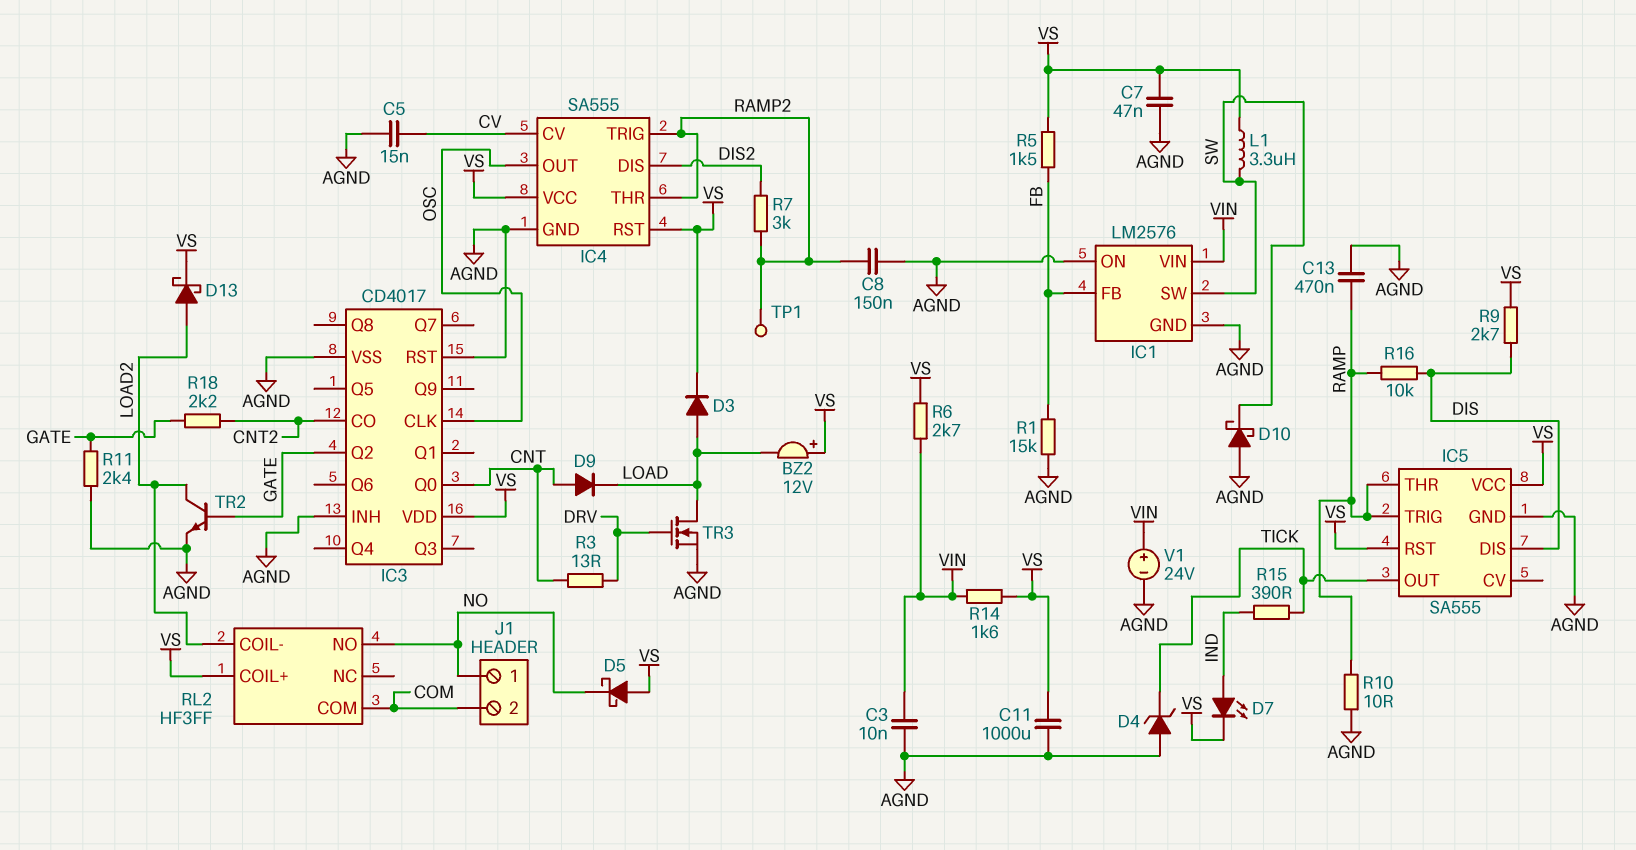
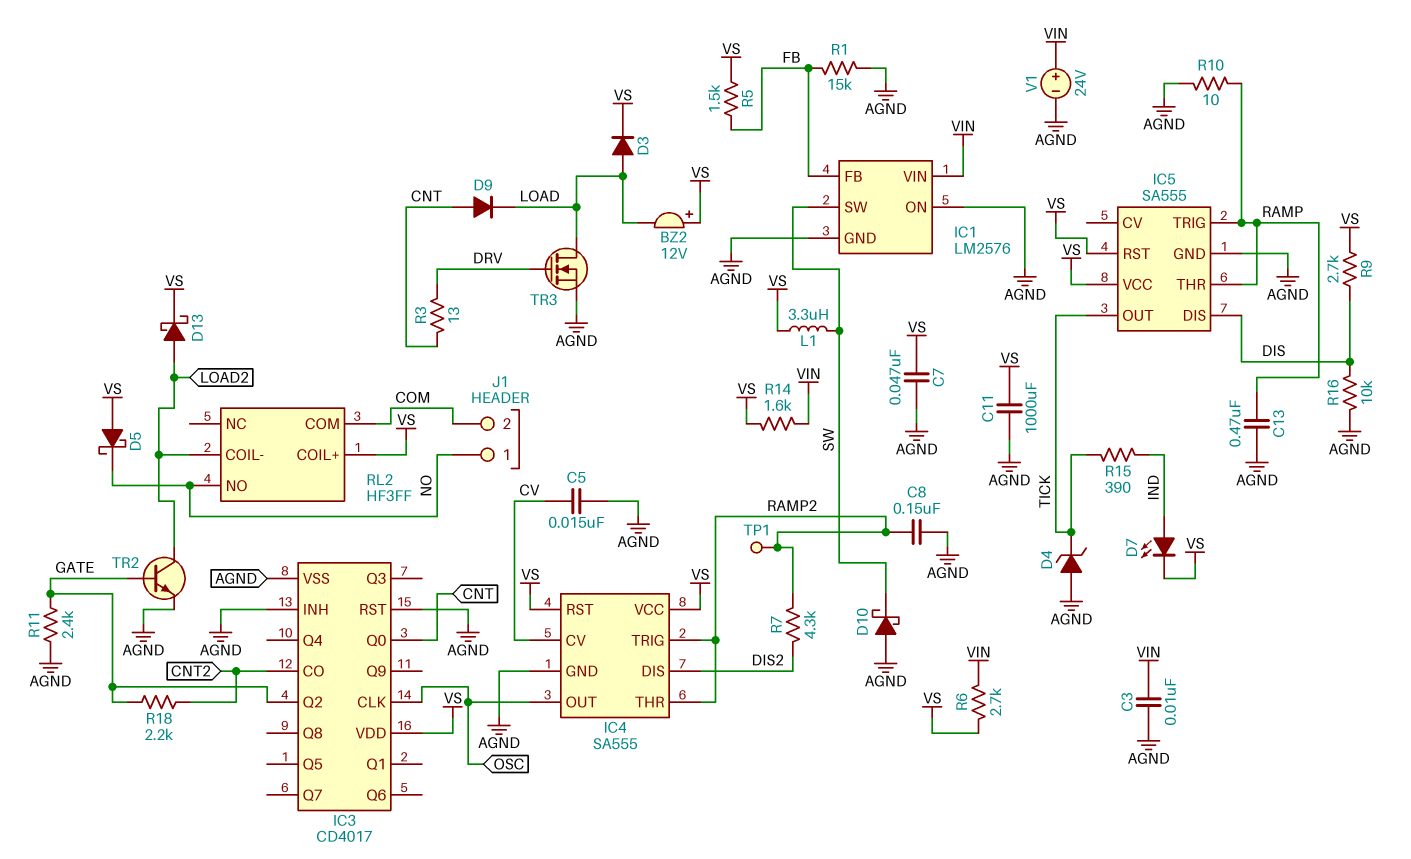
R7: 3k (DIS2, RAMP2) -> 4.3k (DIS2, RAMP2)
R16: 10k (DIS, RAMP) -> 10k (AGND, DIS)

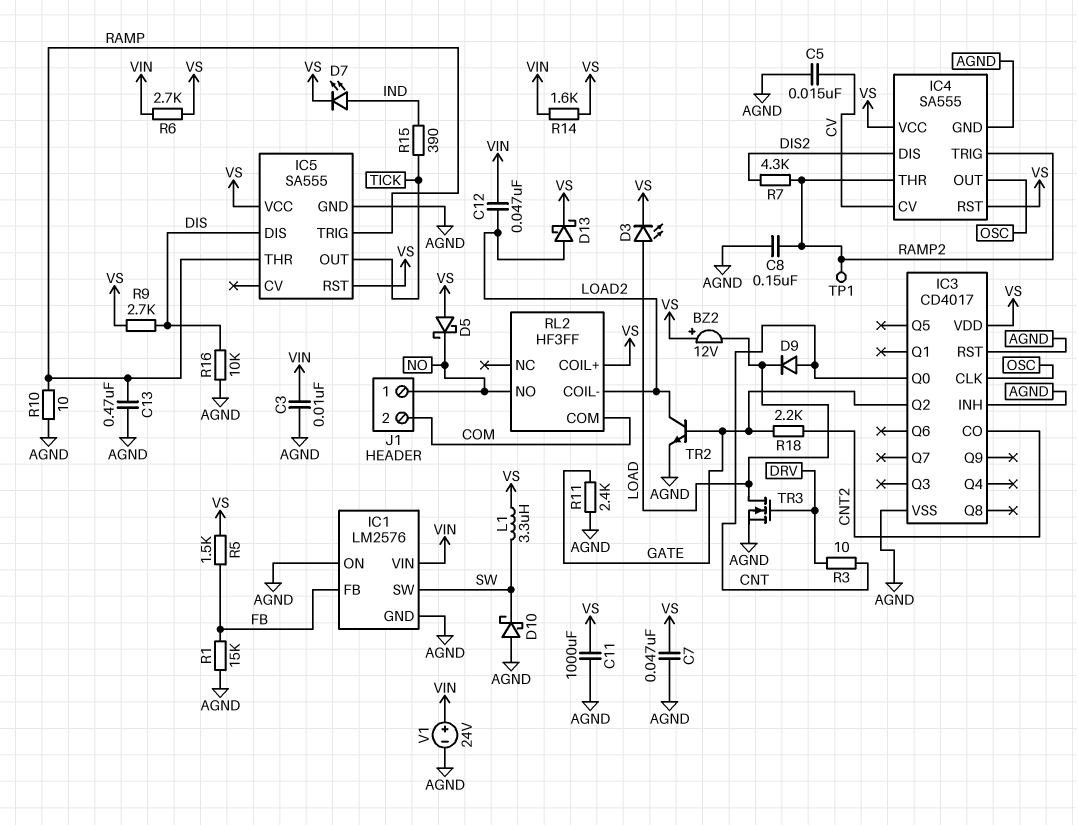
C12: none -> 47nF (LOAD2, VIN)
D3: diode (A LOAD, K VS) -> LED (A LOAD, K VS)
D4: zener (A AGND, K TICK) -> none
R3: 13 (CNT, DRV) -> 10 (CNT, DRV)

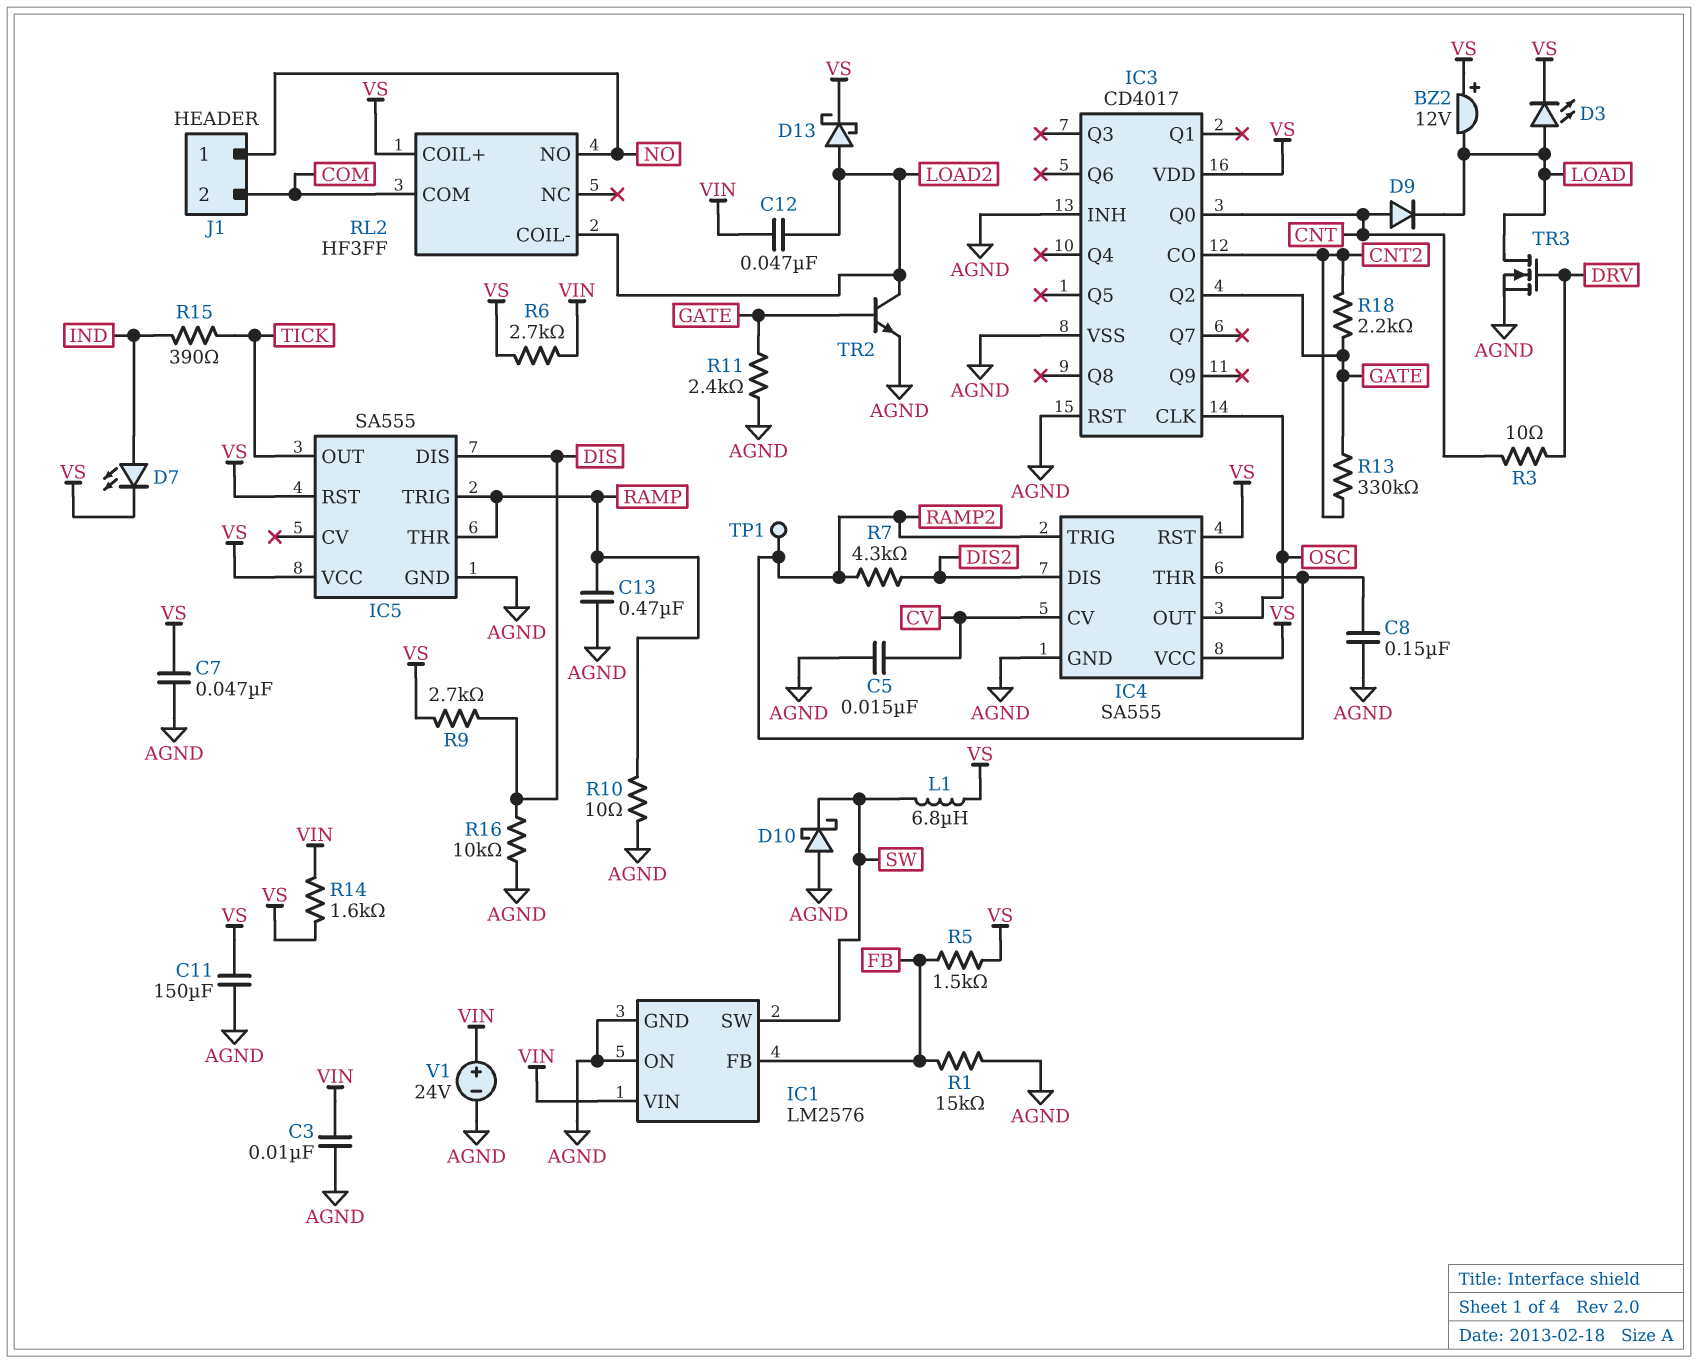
C11: 1000uF (AGND, VS) -> 150uF (AGND, VS)
D5: schottky (A VS, K NO) -> none
L1: 3.3uH (SW, VS) -> 6.8uH (SW, VS)
R13: none -> 330k (CNT2, GATE)

